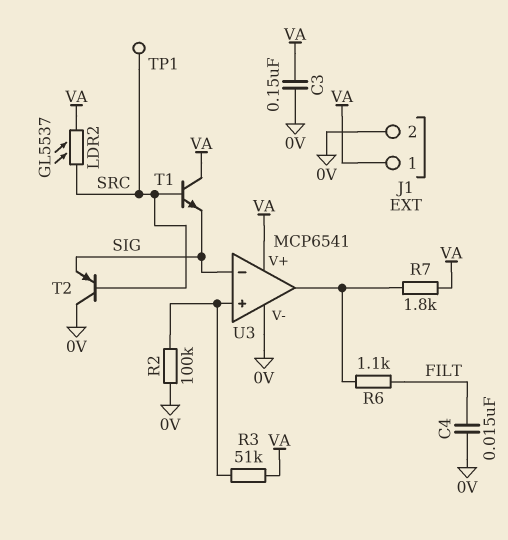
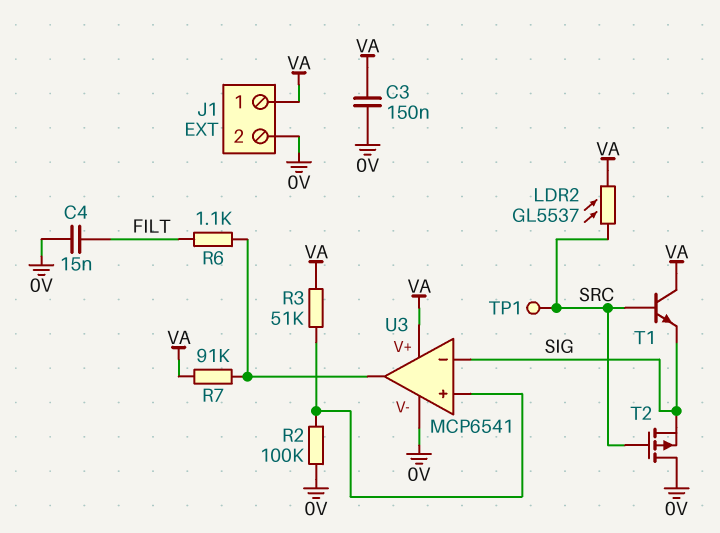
R7: 1.8k (U3/out, VA) -> 91k (U3/out, VA)
T2: PNP (B SRC, C 0V, E SIG) -> PMOS (G SRC, D 0V, S SIG)

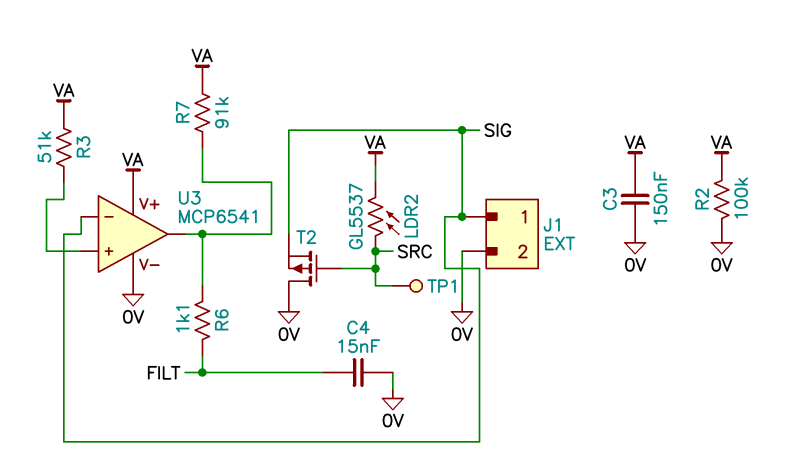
J1 pin 1: VA -> SIG
R2: 100k (0V, U3/in+) -> 100k (0V, VA)
T1: NPN (B SRC, C VA, E SIG) -> none

